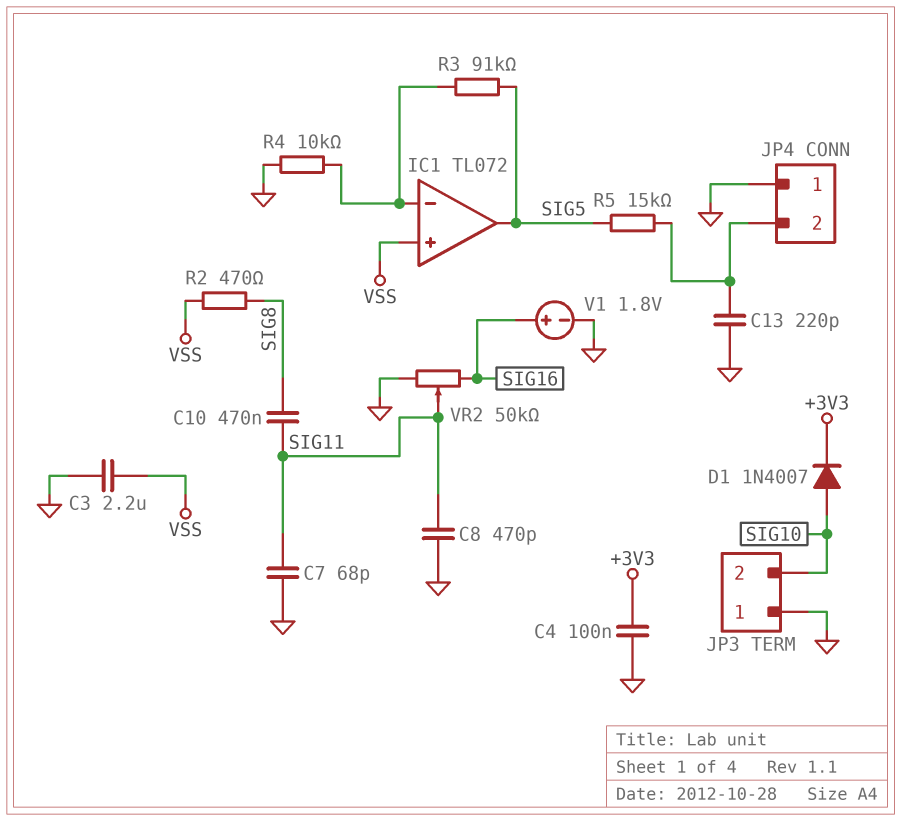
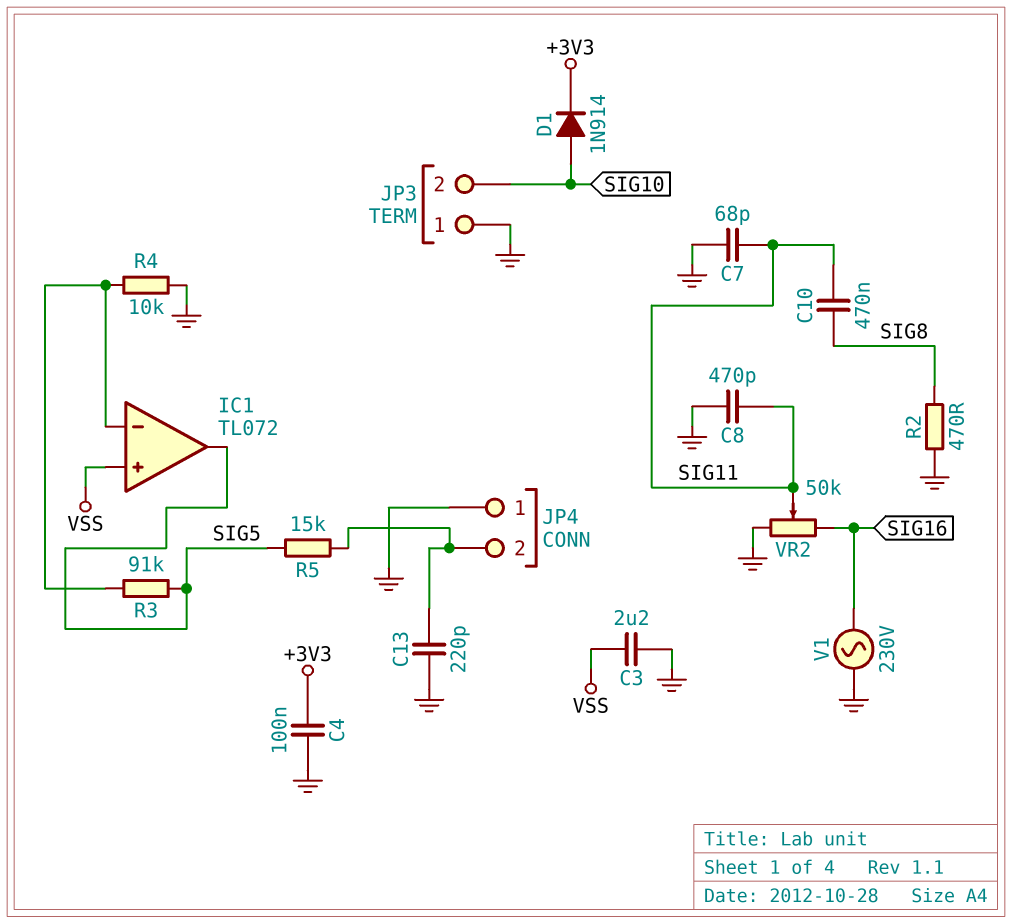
D1: diode 1N4007 (A SIG10, K +3V3) -> diode 1N914 (A SIG10, K +3V3)
R2: 470 (SIG8, VSS) -> 470 (GND, SIG8)
V1: 1.8V (plus SIG16, minus GND) -> AC 230V (GND, SIG16)

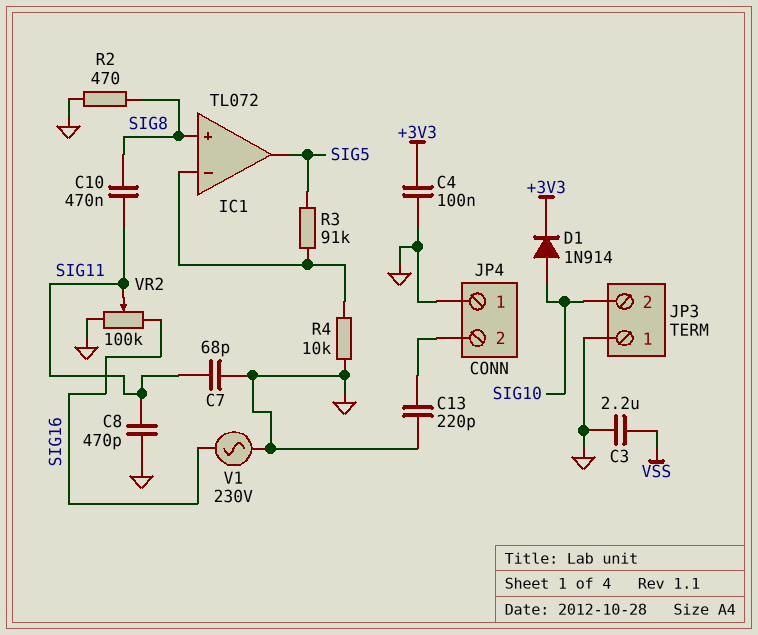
IC1 pin in+: VSS -> SIG8
R5: 15k (JP4/2, SIG5) -> none
VR2: 50k (GND, SIG16, wiper SIG11) -> 100k (GND, SIG16, wiper SIG11)

